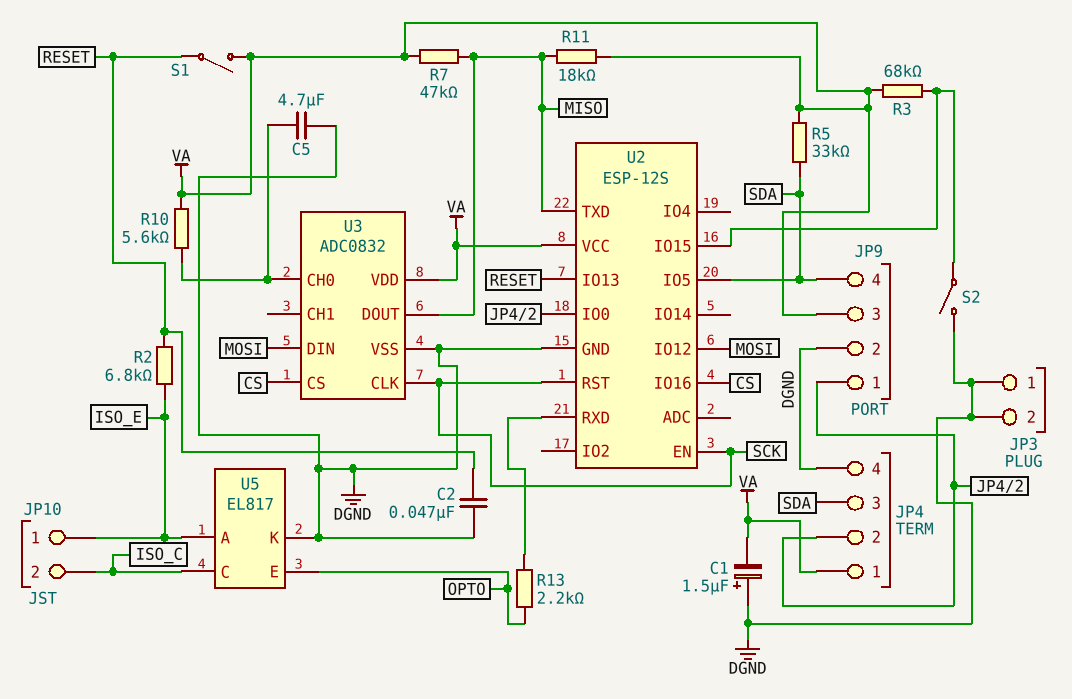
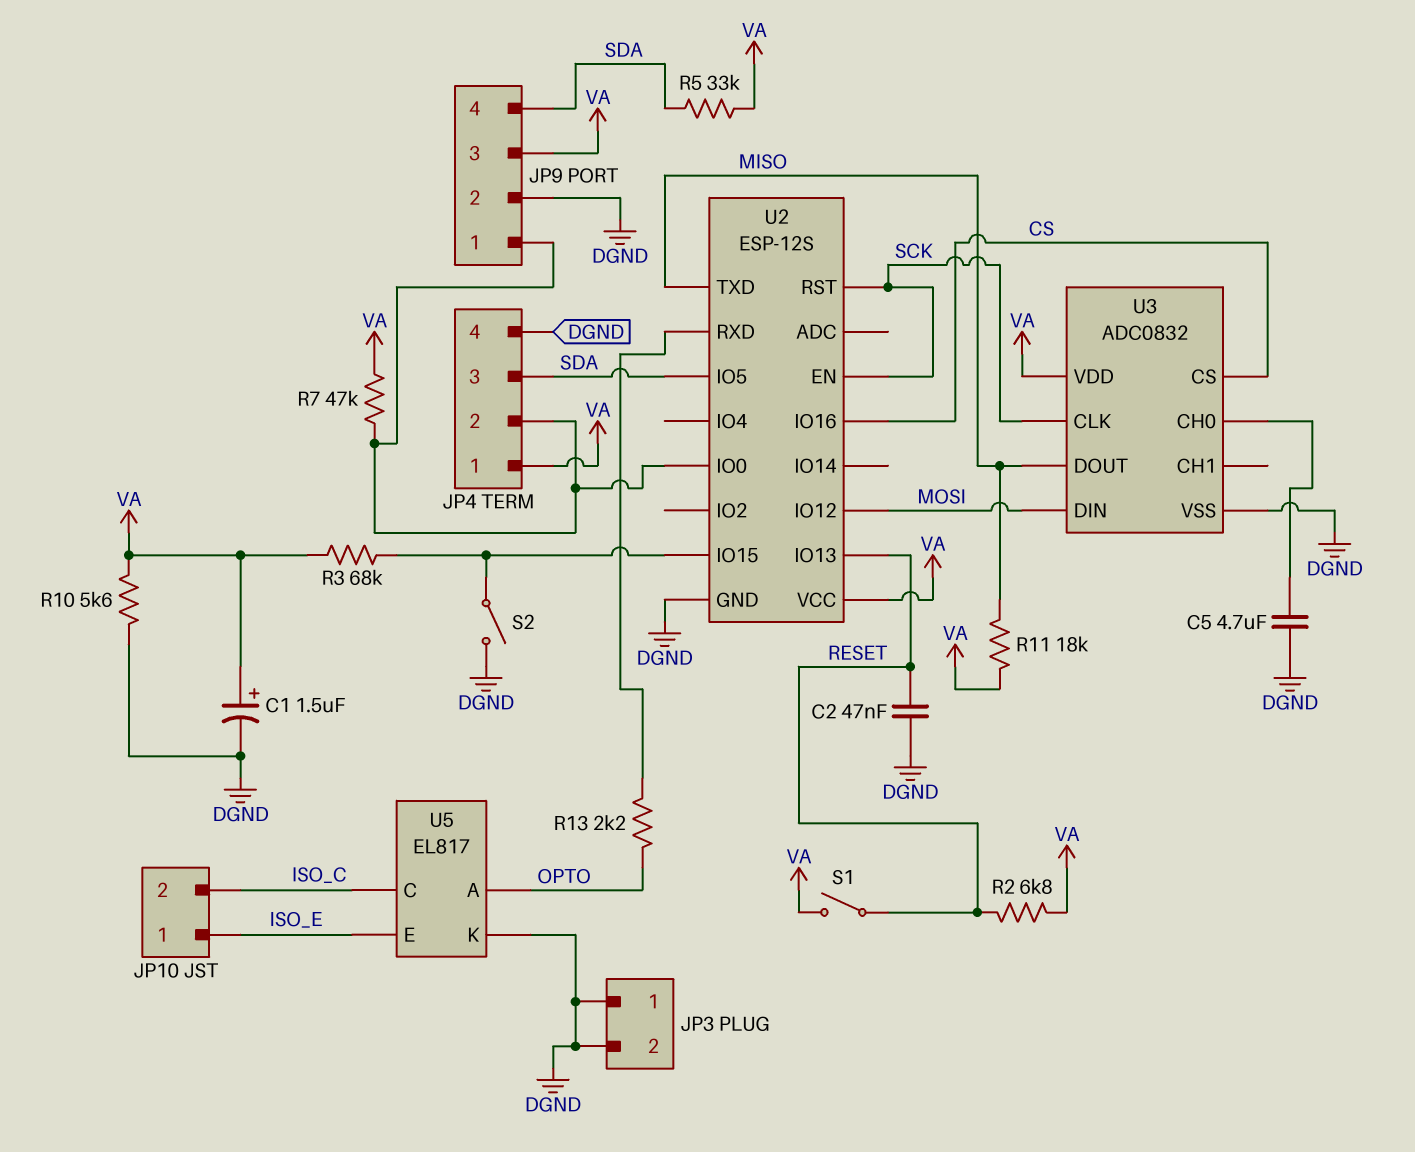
C1: 1.5uF (plus DGND, minus VA) -> 1.5uF (plus VA, minus DGND)
R2: 6.8k (ISO_E, RESET) -> 6.8k (RESET, VA)
R7: 47k (MISO, VA) -> 47k (JP4/2, VA)
R10: 5.6k (U3/CH0, VA) -> 5.6k (DGND, VA)
U5 pin A: ISO_E -> OPTO
U5 pin E: OPTO -> ISO_E

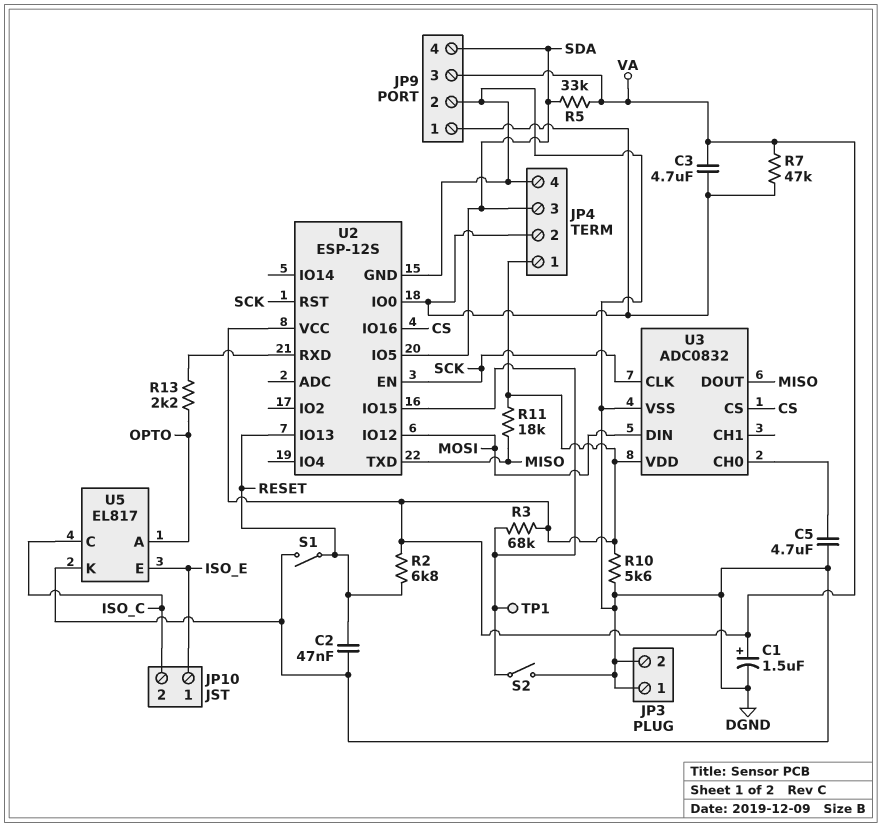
C3: none -> 4.7uF (JP4/2, VA)
S1: switch (RESET, VA) -> switch (DGND, RESET)
TP1: none -> test point (U2/IO15)

